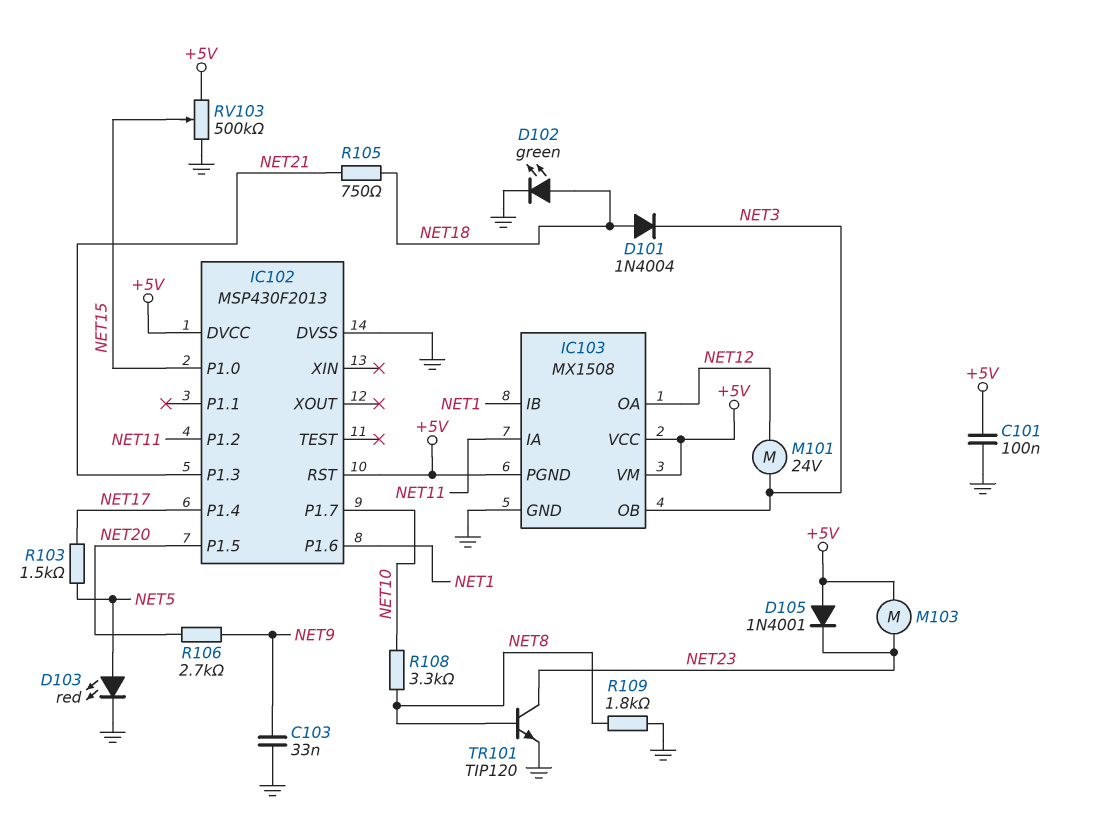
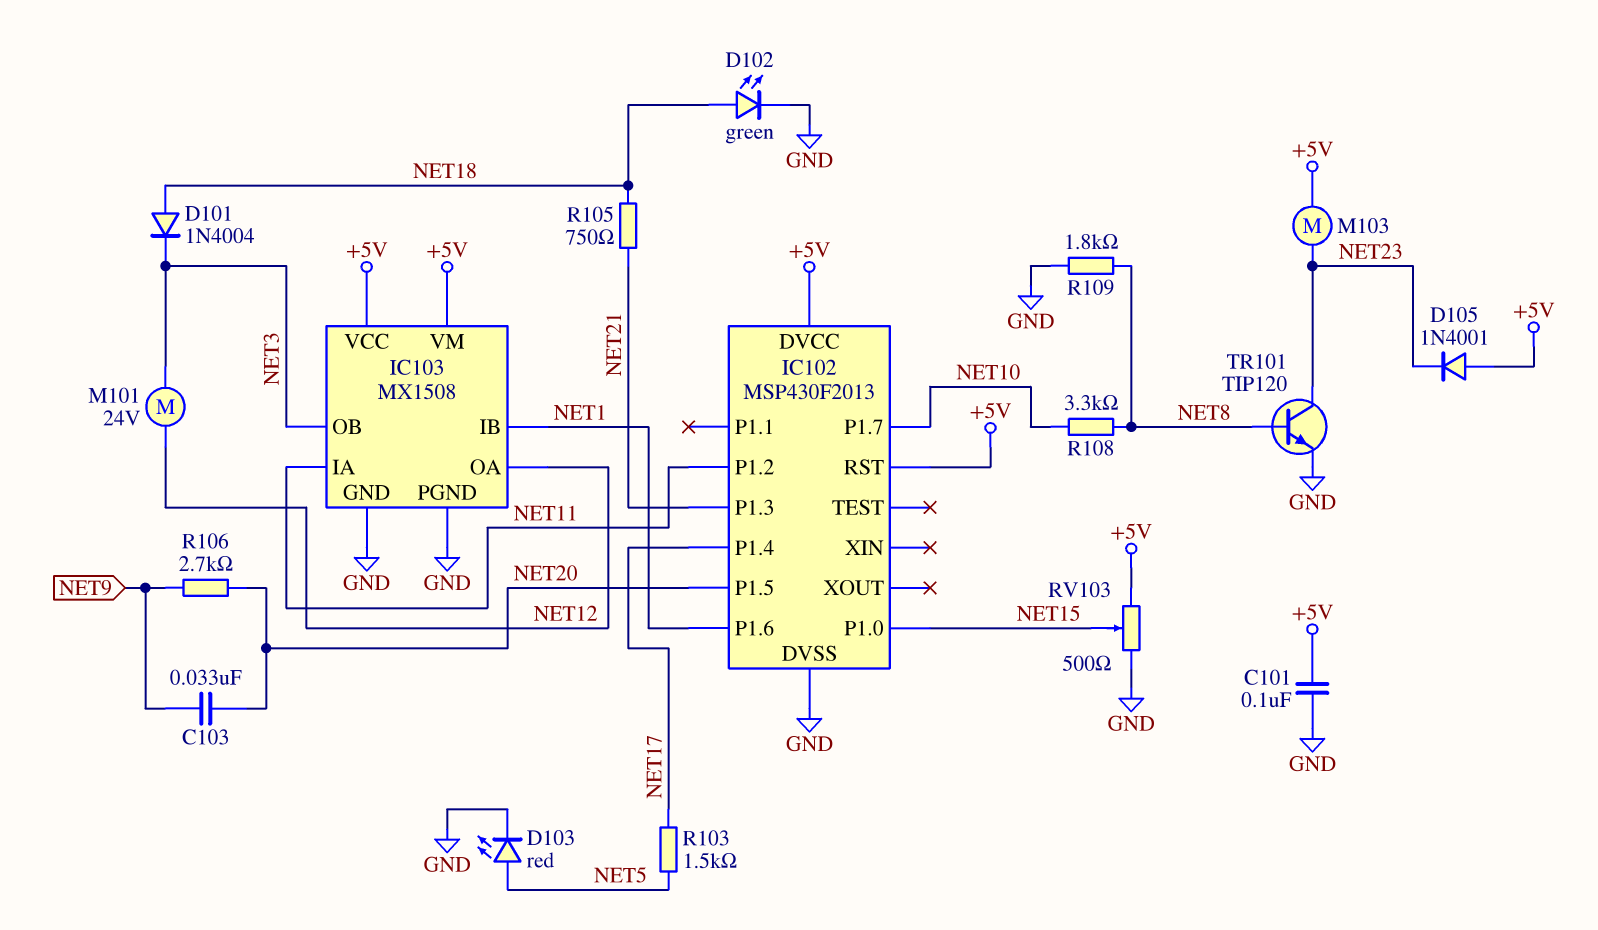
C103: 33nF (GND, NET9) -> 33nF (NET9, NET20)
IC103 pin PGND: +5V -> GND
RV103: 500k (+5V, GND, wiper NET15) -> 500 (+5V, GND, wiper NET15)

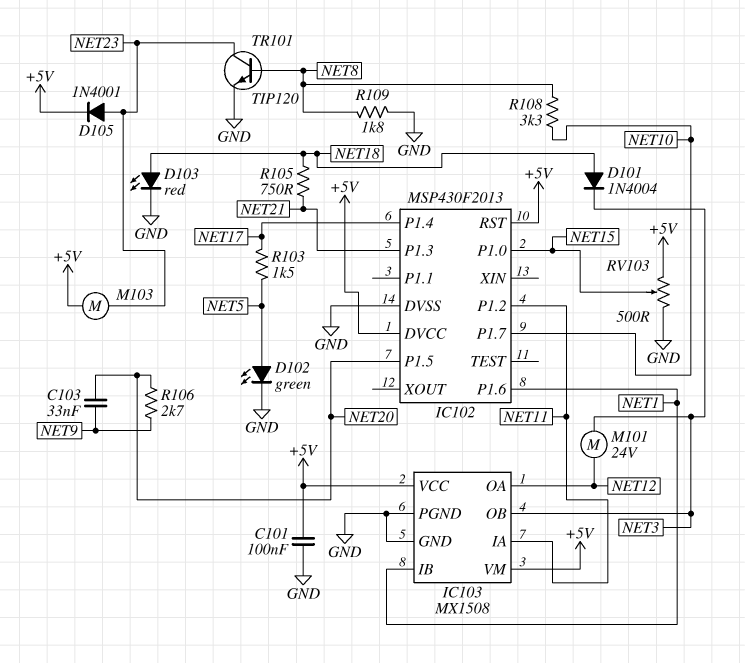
D102: LED green (A NET18, K GND) -> LED green (A NET5, K GND)
D103: LED red (A NET5, K GND) -> LED red (A NET18, K GND)
D105: diode 1N4001 (A +5V, K NET23) -> diode 1N4001 (A NET23, K +5V)

